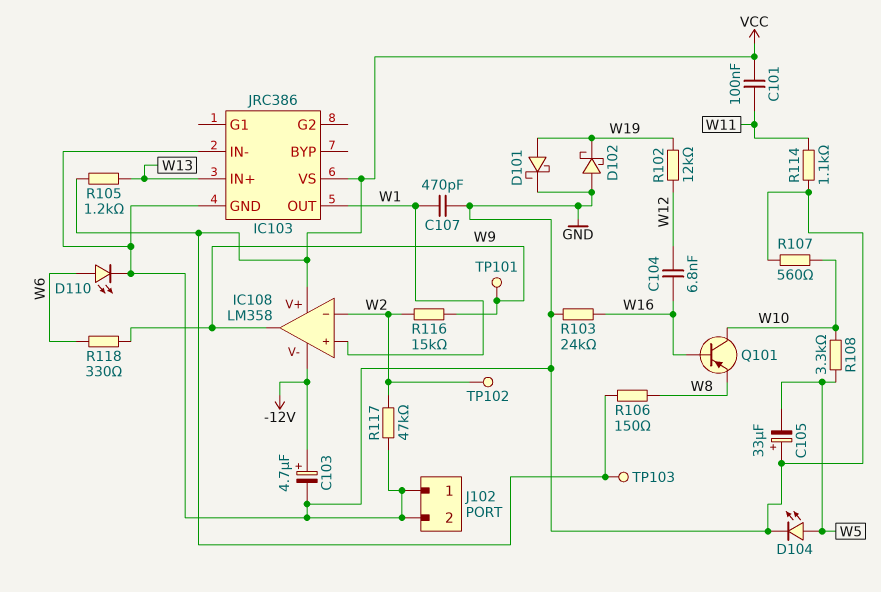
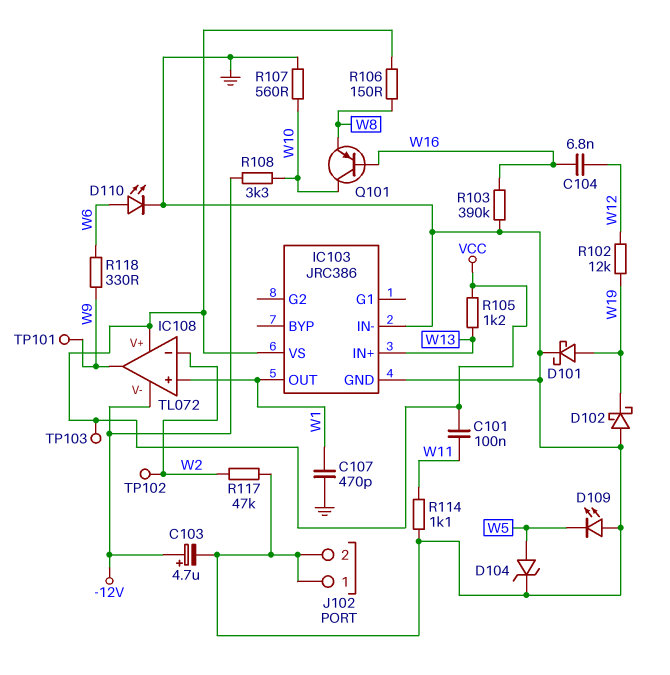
C105: 33uF (plus GND, minus W5) -> none
D104: LED (A W5, K GND) -> zener (A W5, K GND)
D109: none -> LED (A GND, K W5)
IC108: LM358 -> TL072
R103: 24k (GND, W16) -> 390k (GND, W16)
R108: 3.3k (W5, W10) -> 3.3k (-12V, W10)
R116: 15k (W2, W9) -> none

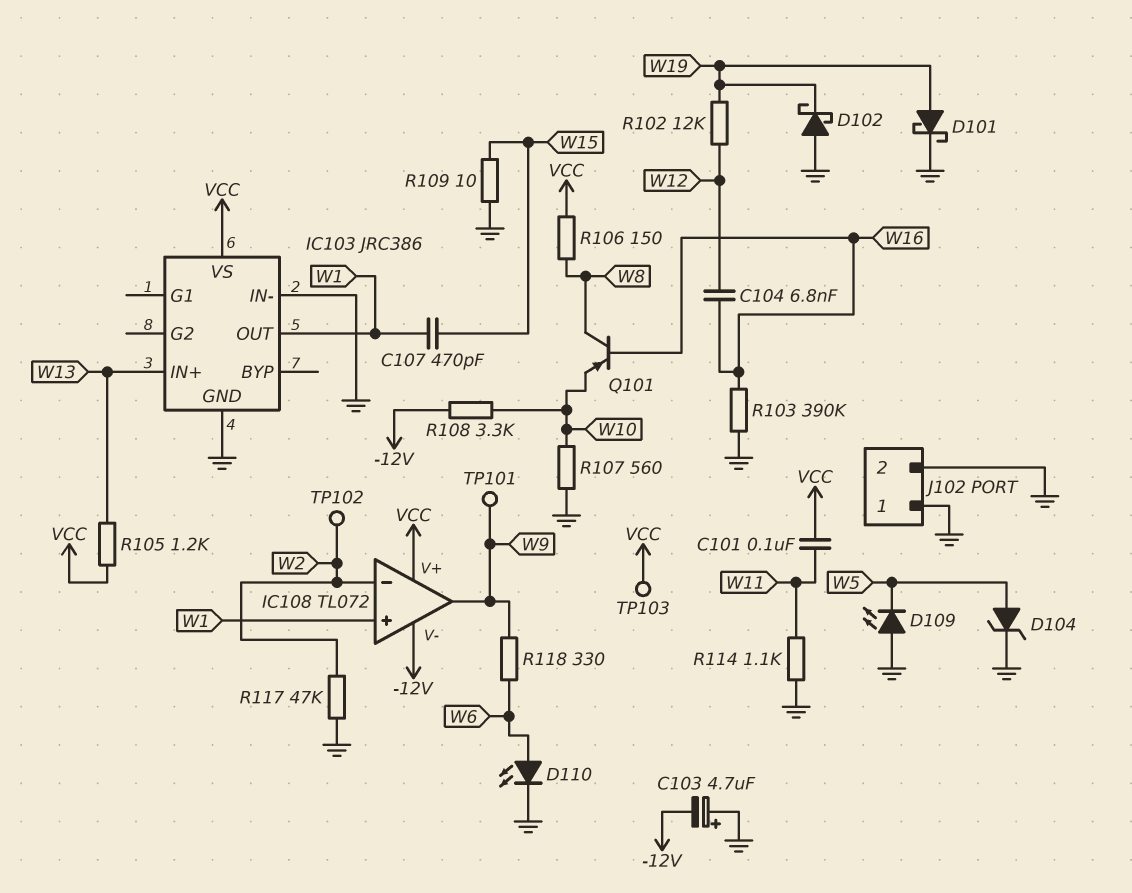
C103: 4.7uF (plus -12V, minus GND) -> 4.7uF (plus GND, minus -12V)
C107: 470pF (GND, W1) -> 470pF (W1, W15)
Q101: PNP (B W16, C W10, E W8) -> PNP (B W16, C W8, E W10)
R109: none -> 10 (GND, W15)

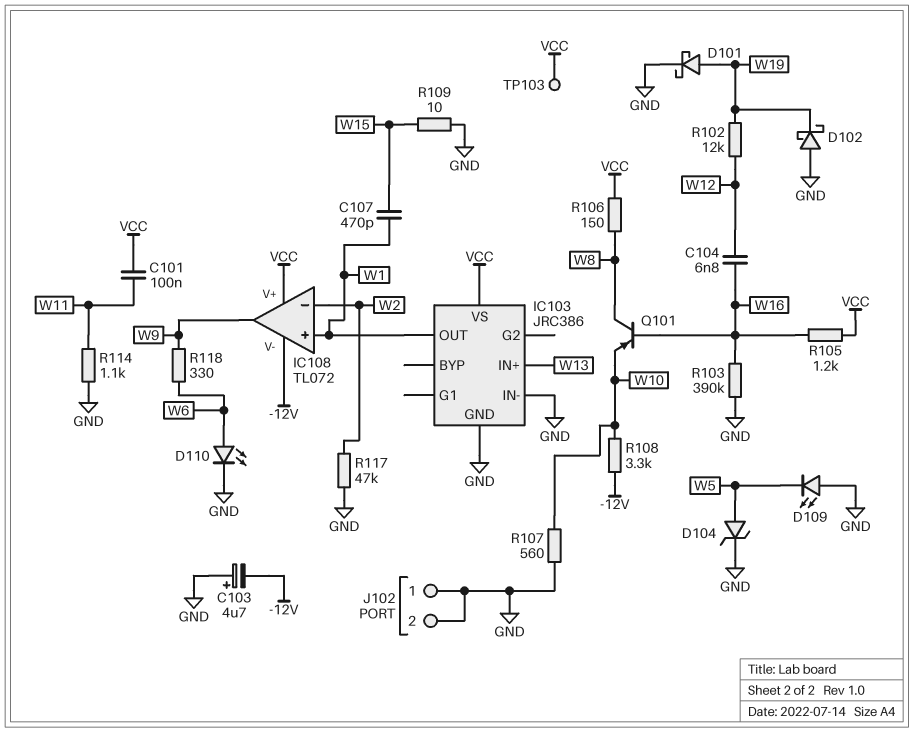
R105: 1.2k (VCC, W13) -> 1.2k (VCC, W16)
TP101: test point (W9) -> none
TP102: test point (W2) -> none

